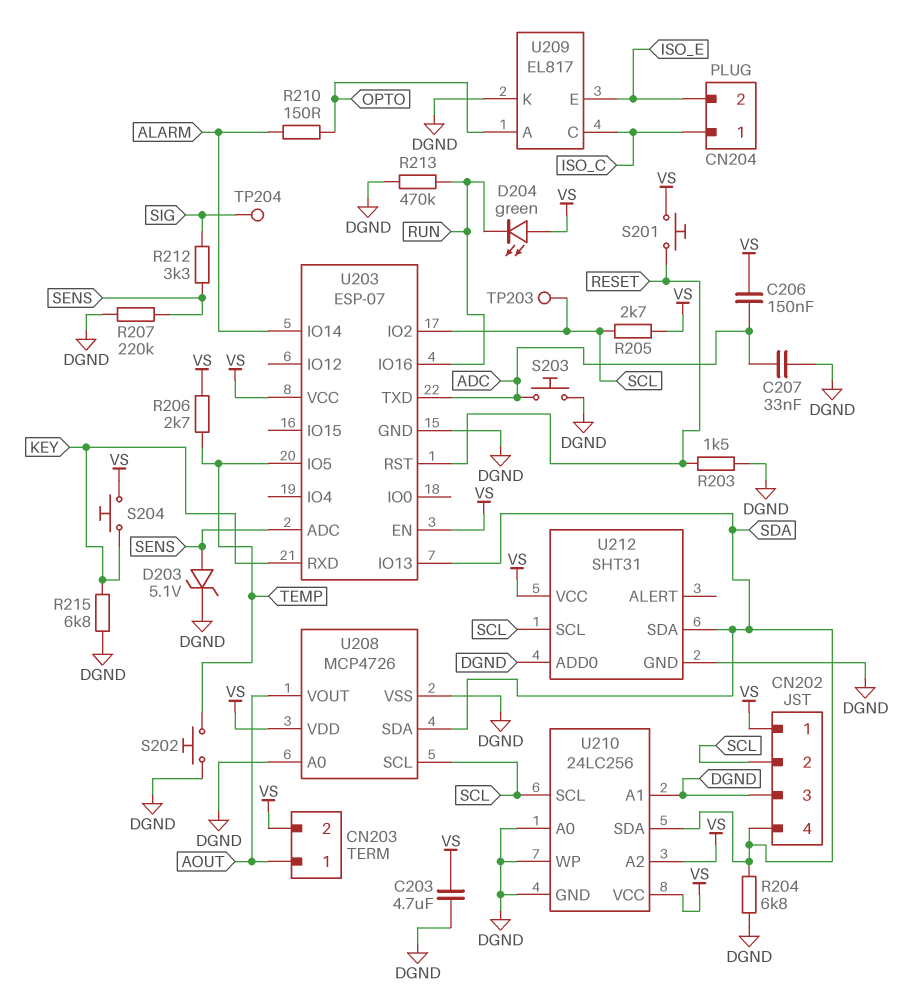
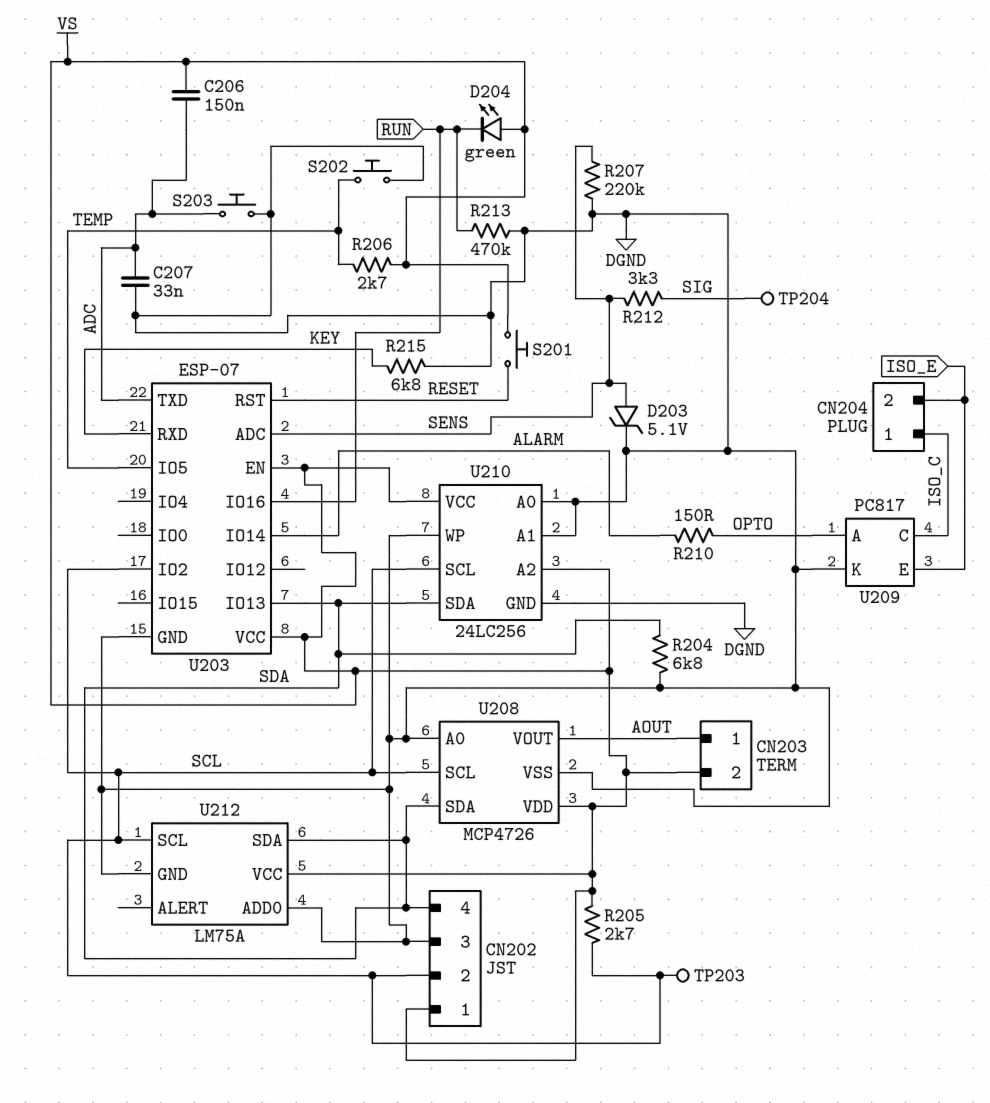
C203: 4.7uF (DGND, VS) -> none
R203: 1.5k (DGND, RESET) -> none
S204: button (KEY, VS) -> none
U209: EL817 -> PC817
U212: SHT31 -> LM75A

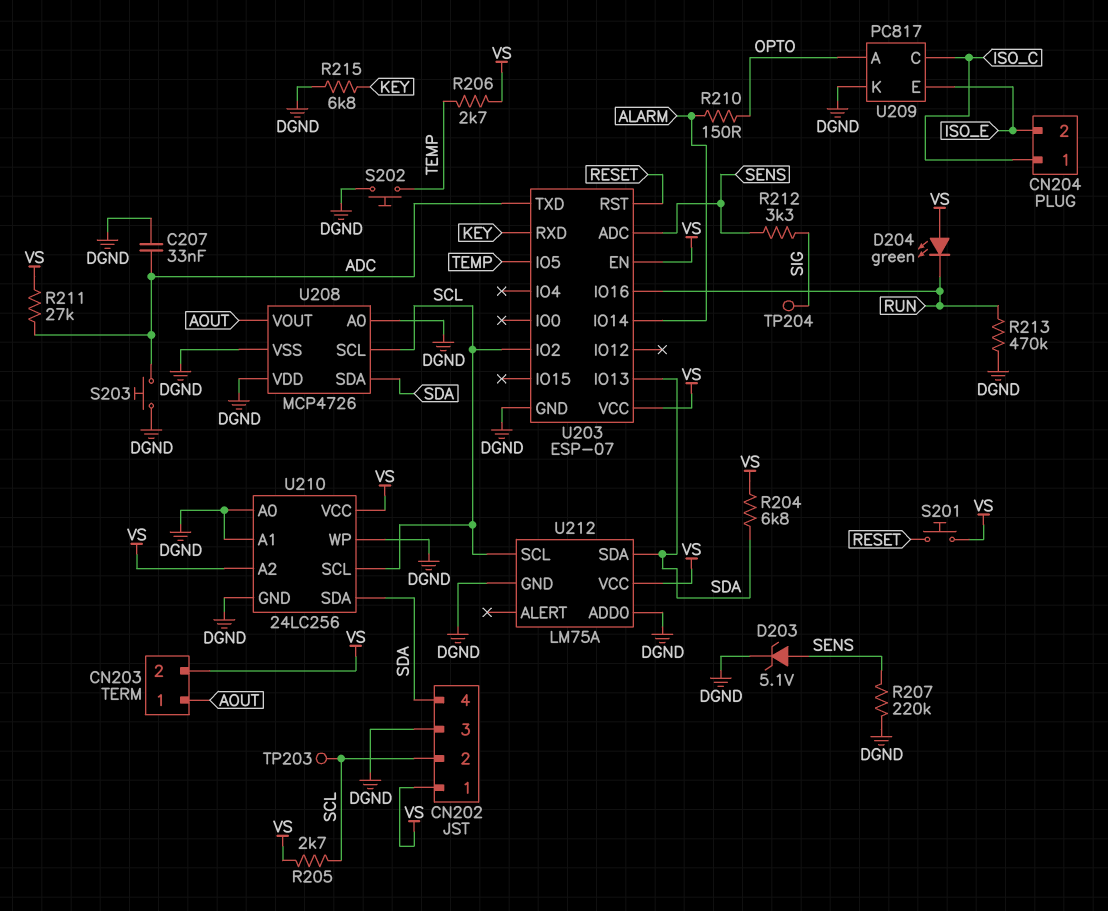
C206: 150nF (ADC, VS) -> none
R204: 6.8k (DGND, SDA) -> 6.8k (SDA, VS)
R211: none -> 27k (ADC, VS)
U208 pin VDD: VS -> DGND

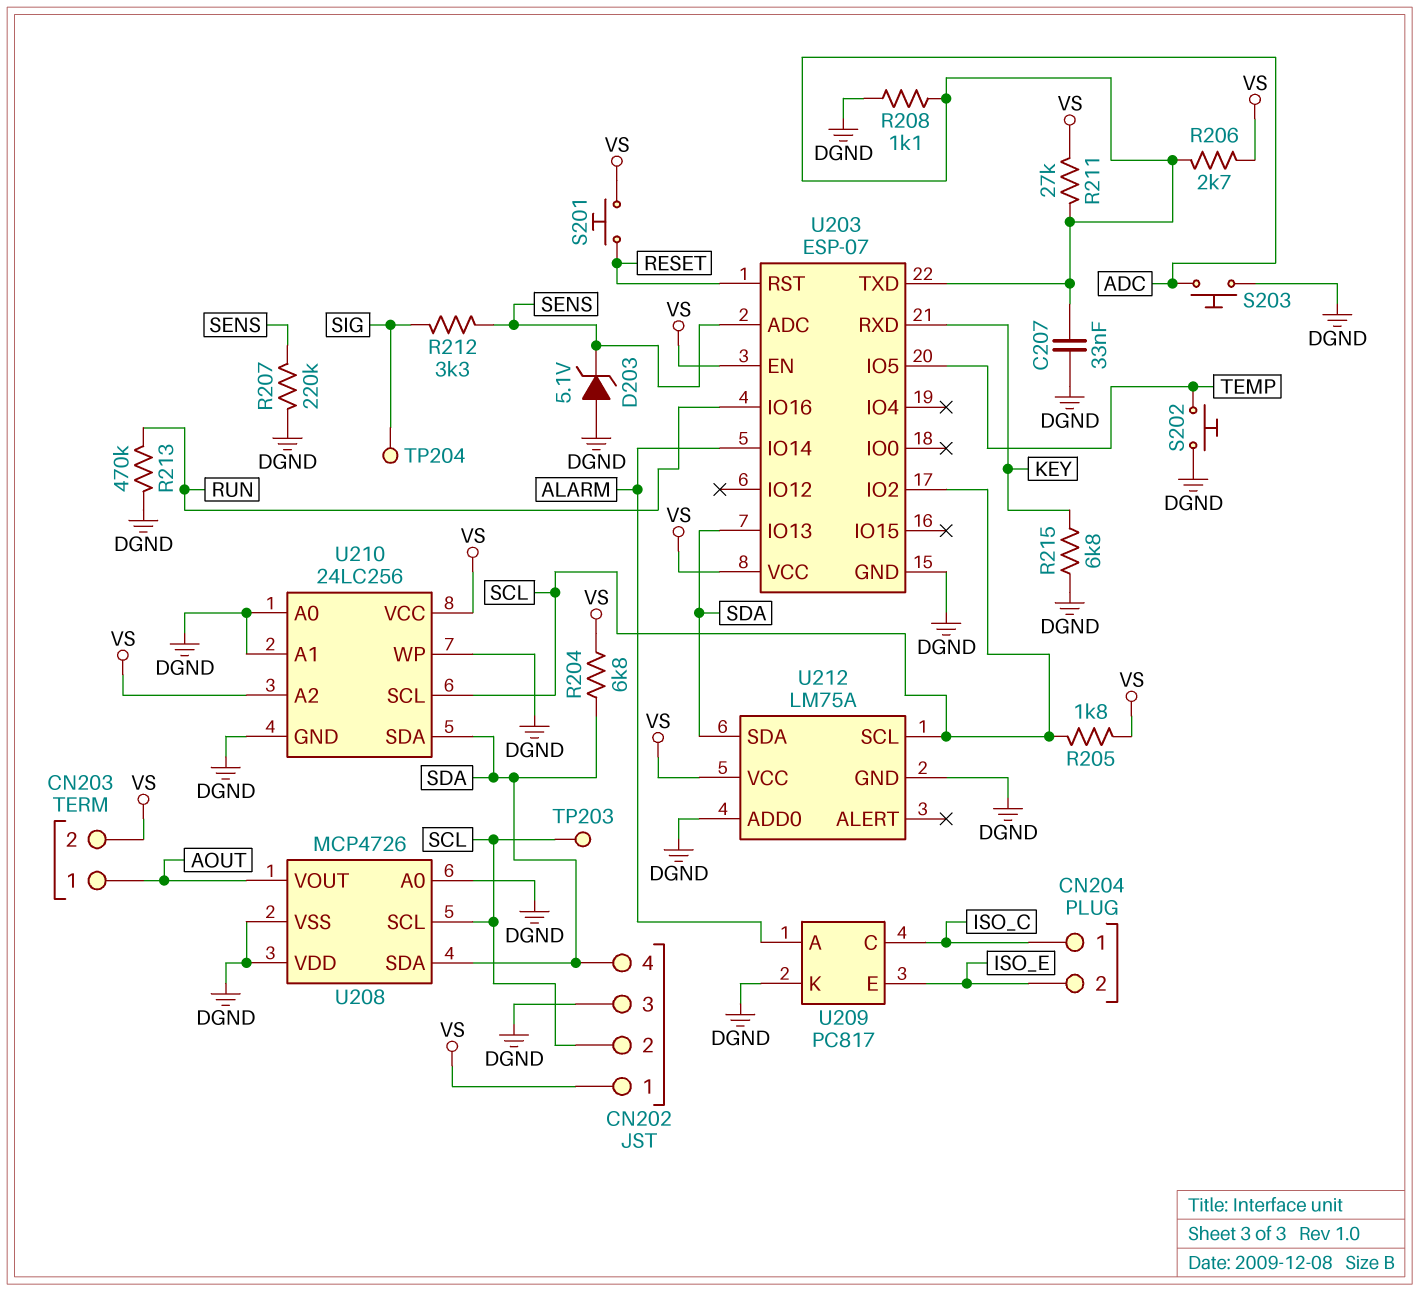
D203: zener 5.1V (A SENS, K DGND) -> zener 5.1V (A DGND, K SENS)
D204: LED green (A VS, K RUN) -> none
R205: 2.7k (SCL, VS) -> 1.8k (SCL, VS)
R206: 2.7k (TEMP, VS) -> 2.7k (ADC, VS)
R208: none -> 1.1k (ADC, DGND)
R210: 150 (ALARM, OPTO) -> none
U209 pin A: OPTO -> ALARM

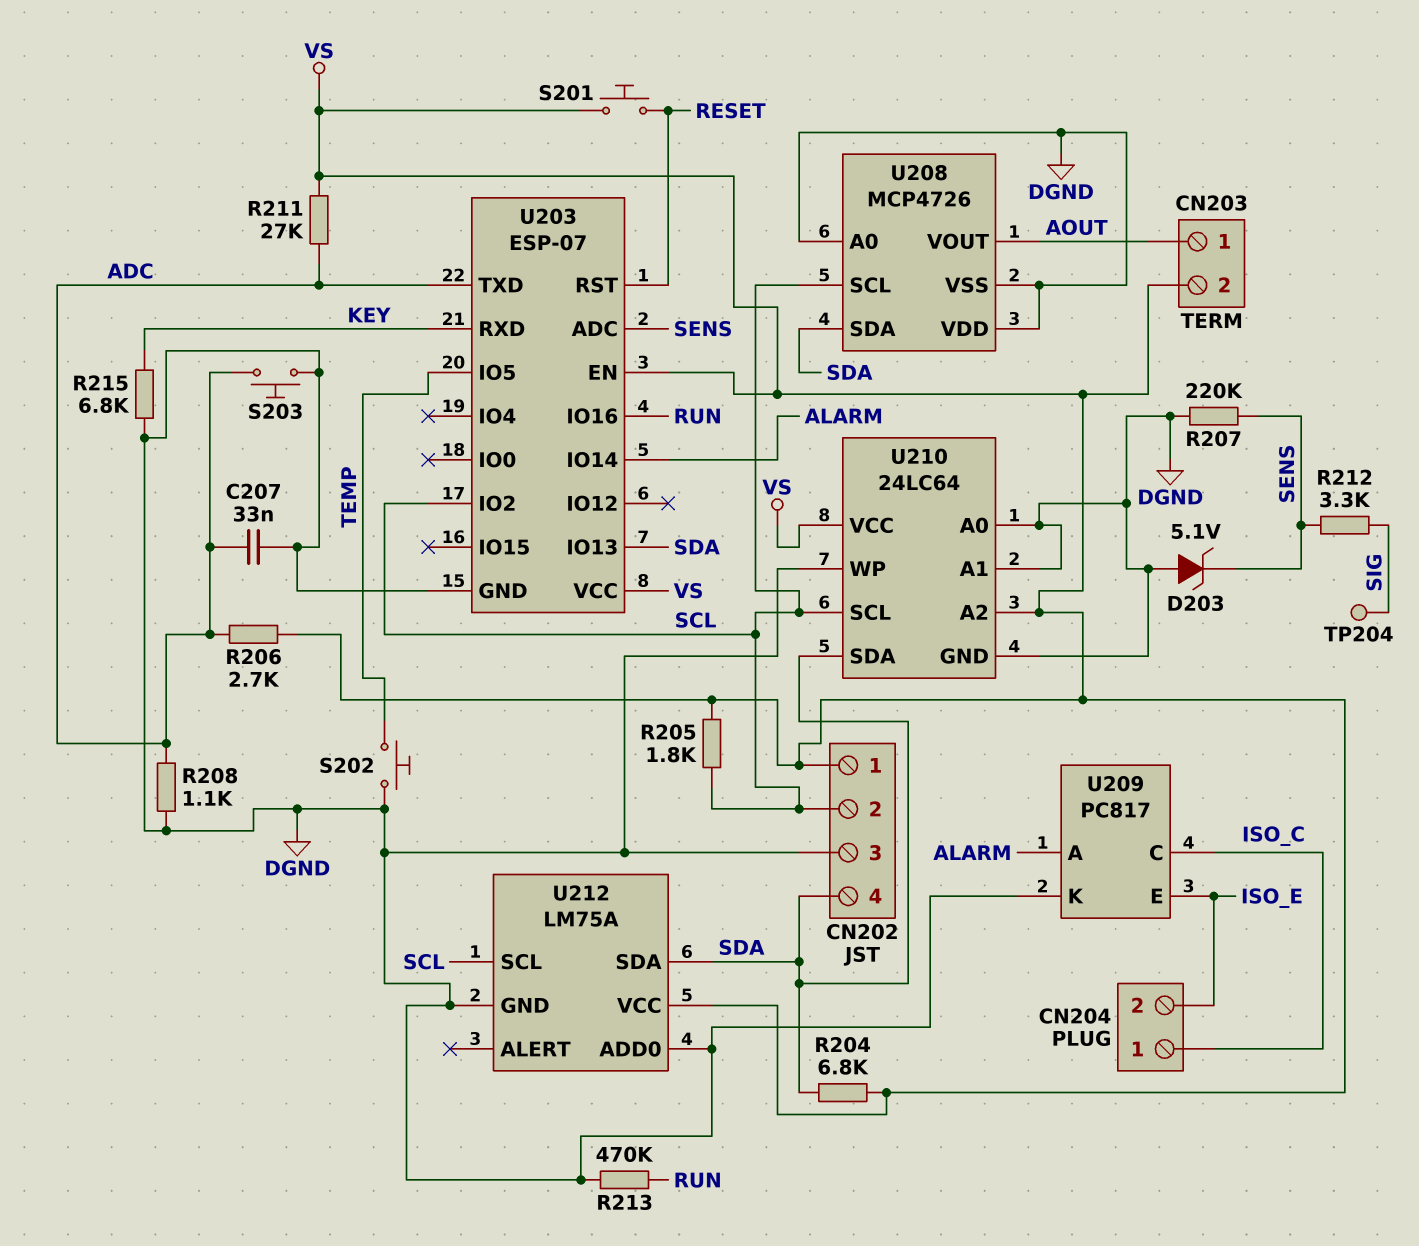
TP203: test point (SCL) -> none
U210: 24LC256 -> 24LC64

